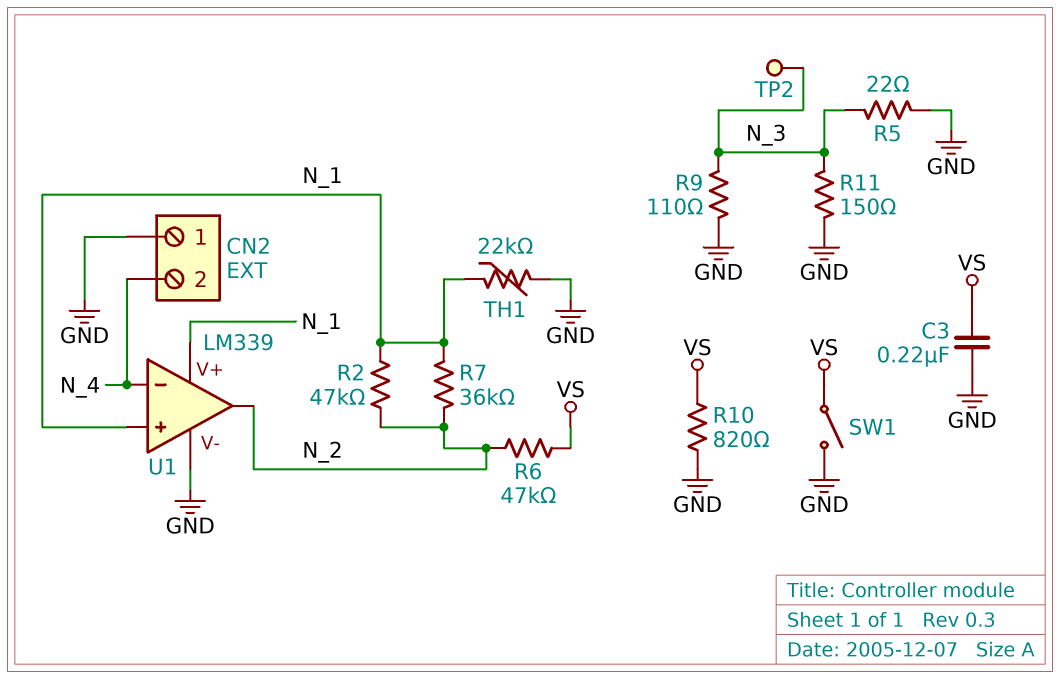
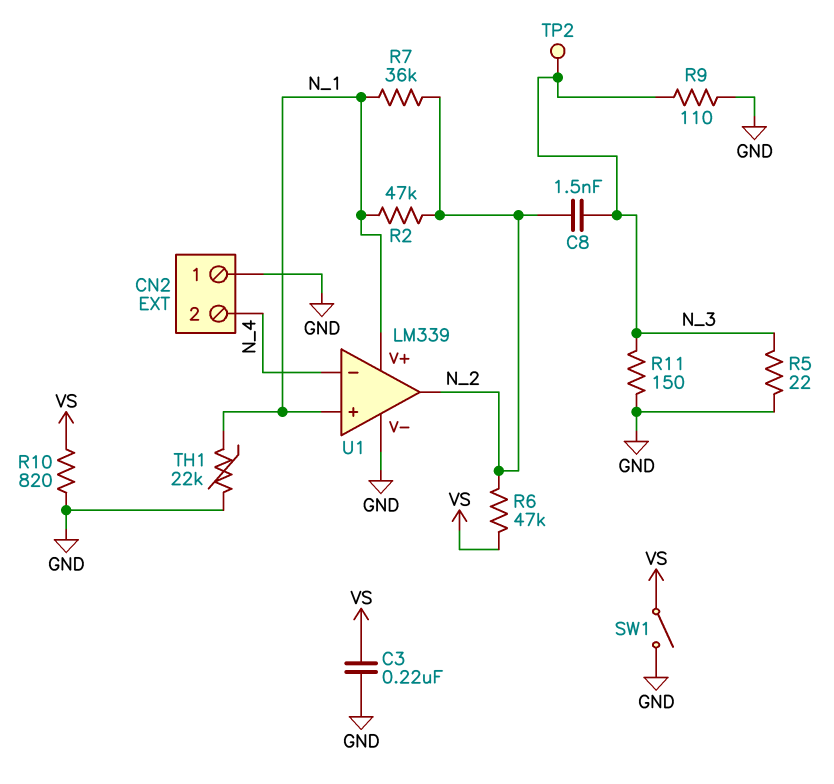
C8: none -> 1.5nF (N_2, N_3)

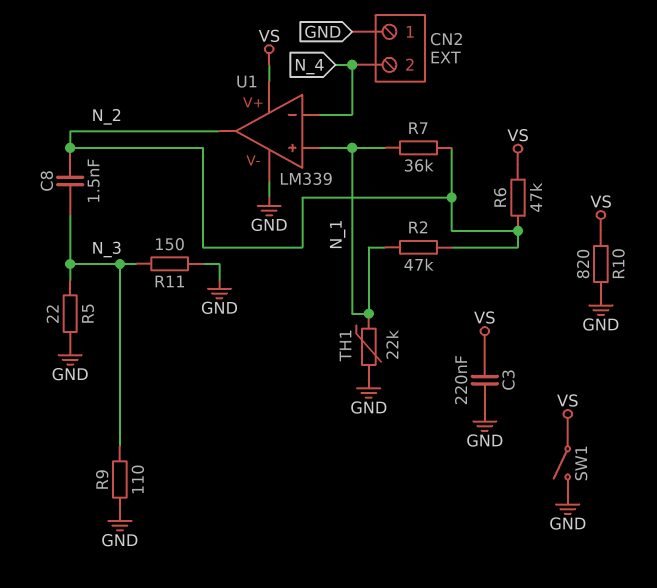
TP2: test point (N_3) -> none
U1 pin V+: N_1 -> VS

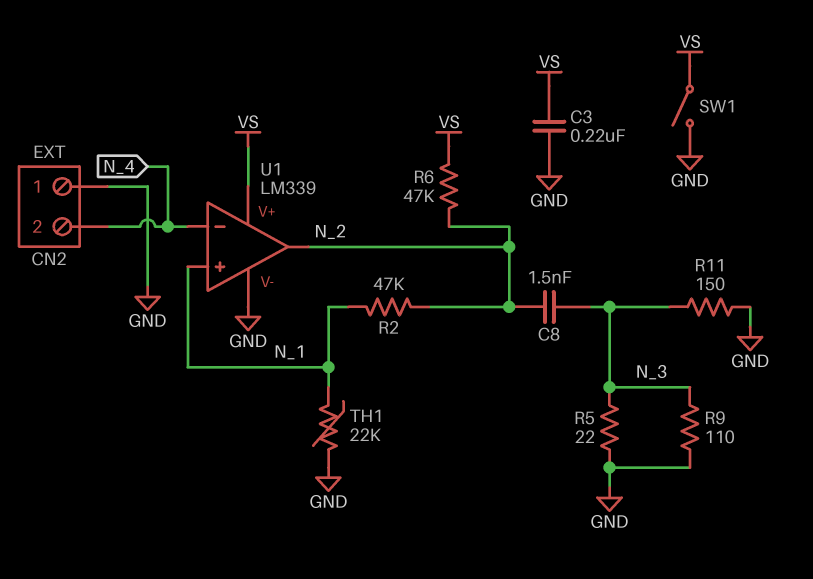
R7: 36k (N_1, N_2) -> none
R10: 820 (GND, VS) -> none

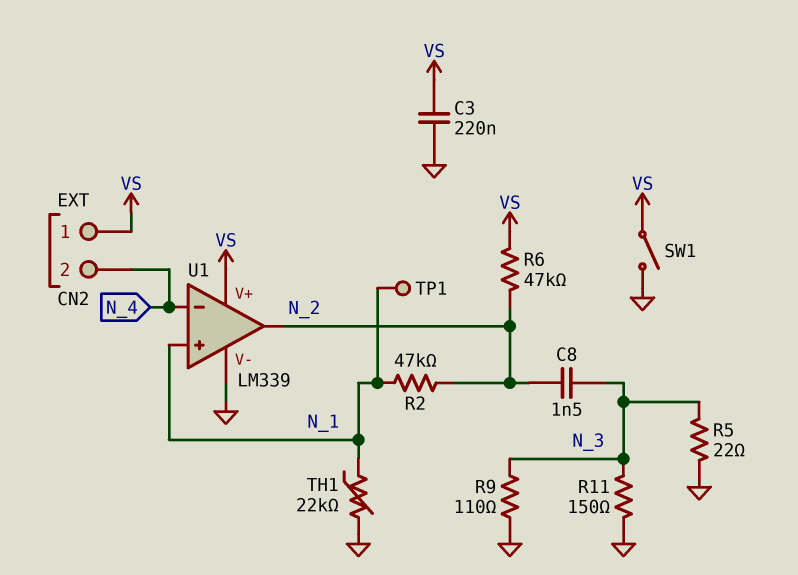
CN2 pin 1: GND -> VS
TP1: none -> test point (N_1)

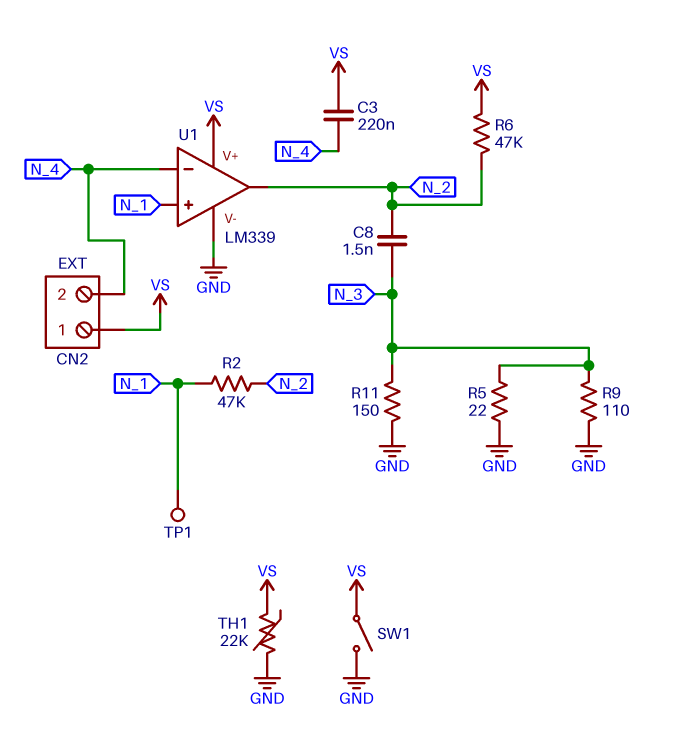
C3: 220nF (GND, VS) -> 220nF (N_4, VS)
TH1: 22k (GND, N_1) -> 22k (GND, VS)

